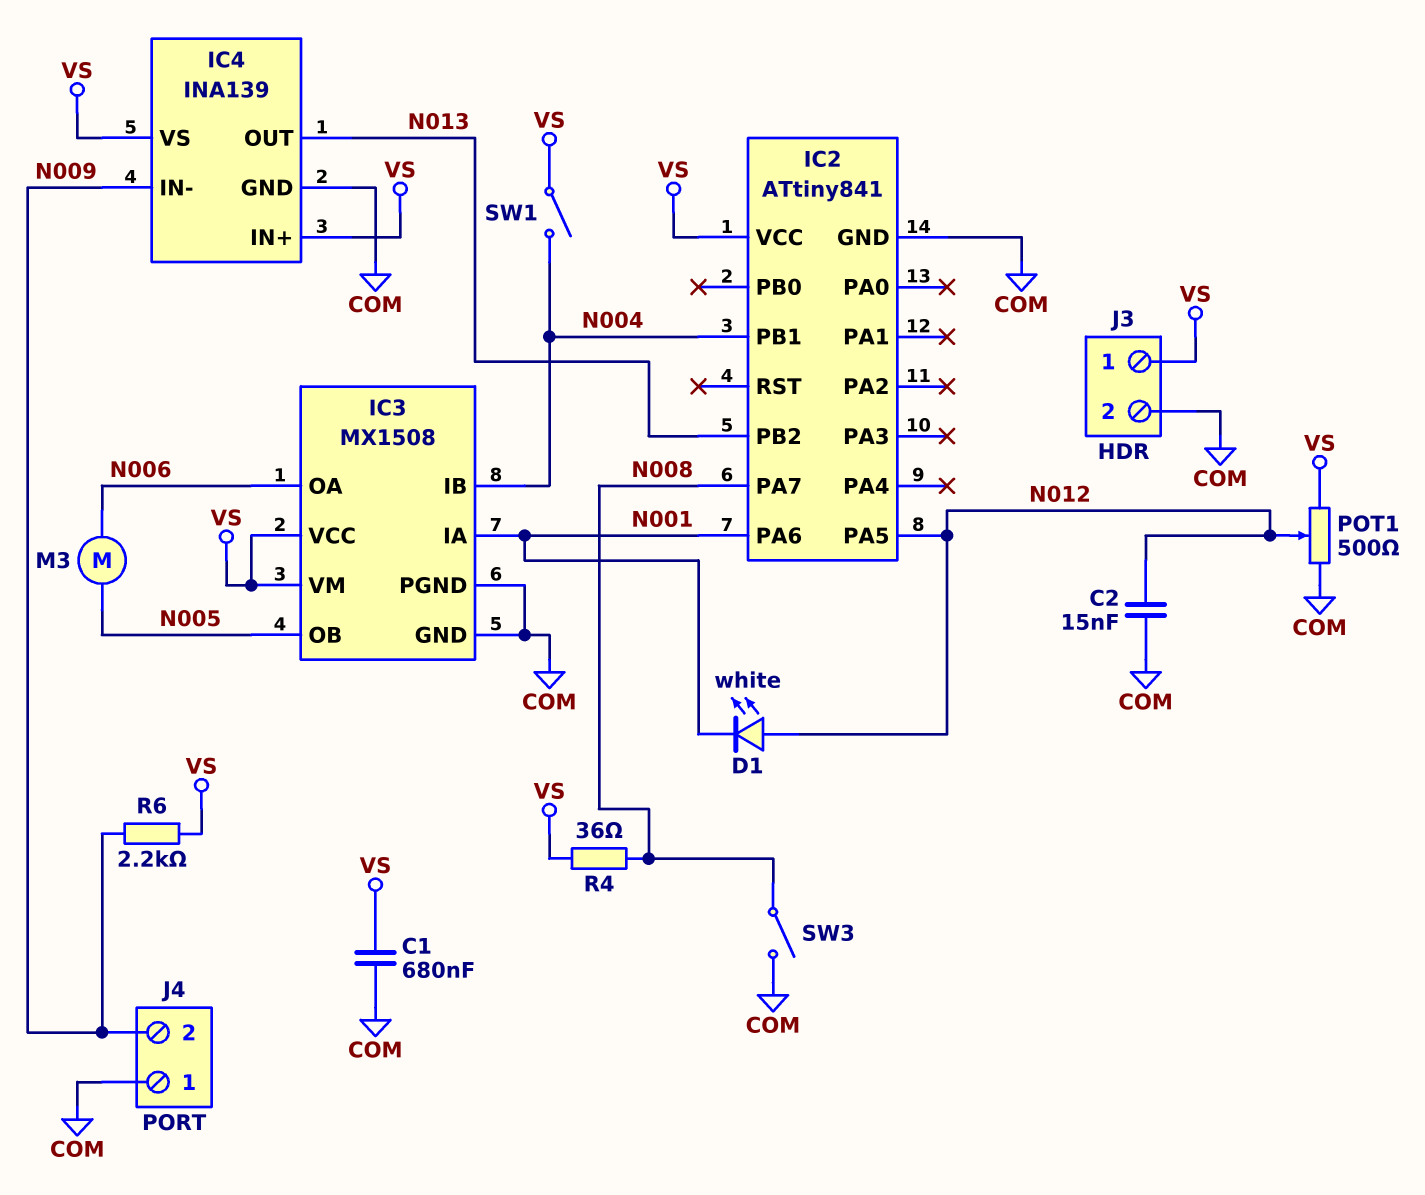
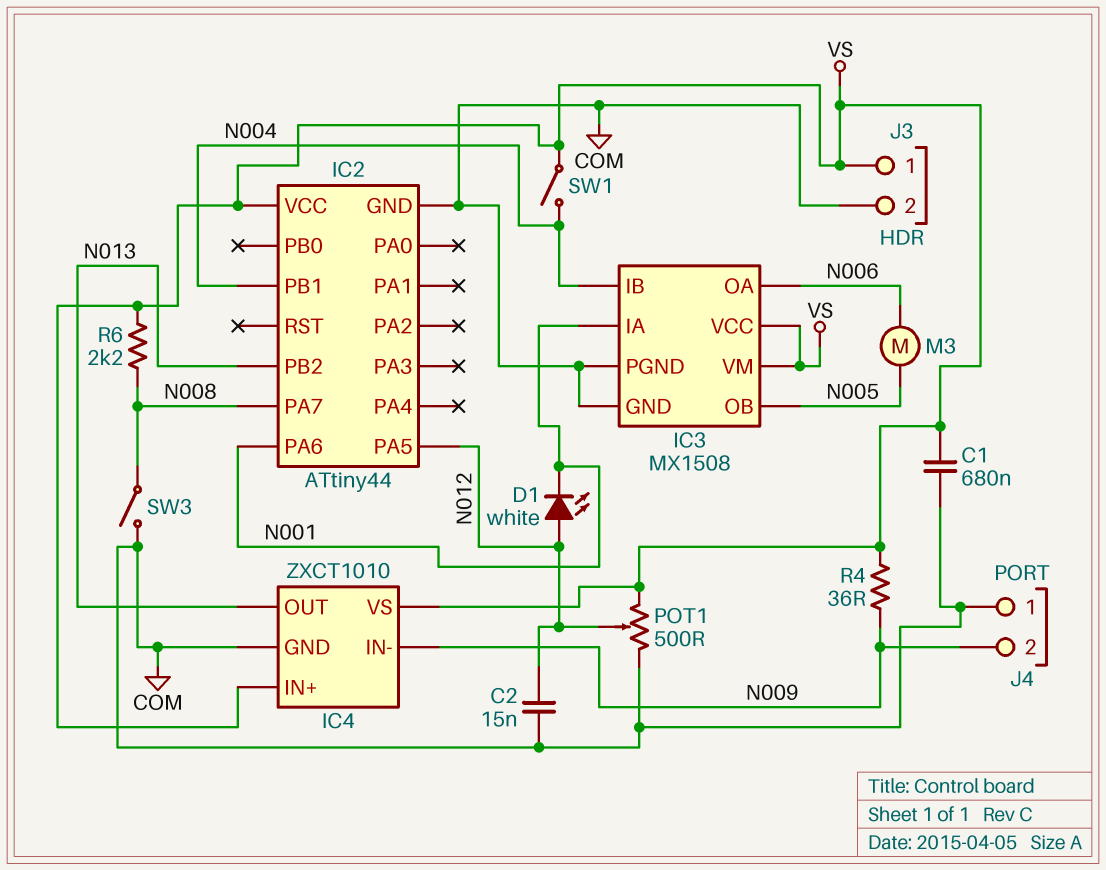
IC2: ATtiny841 -> ATtiny44
IC4: INA139 -> ZXCT1010
R4: 36 (N008, VS) -> 36 (N009, VS)
R6: 2.2k (N009, VS) -> 2.2k (N008, VS)

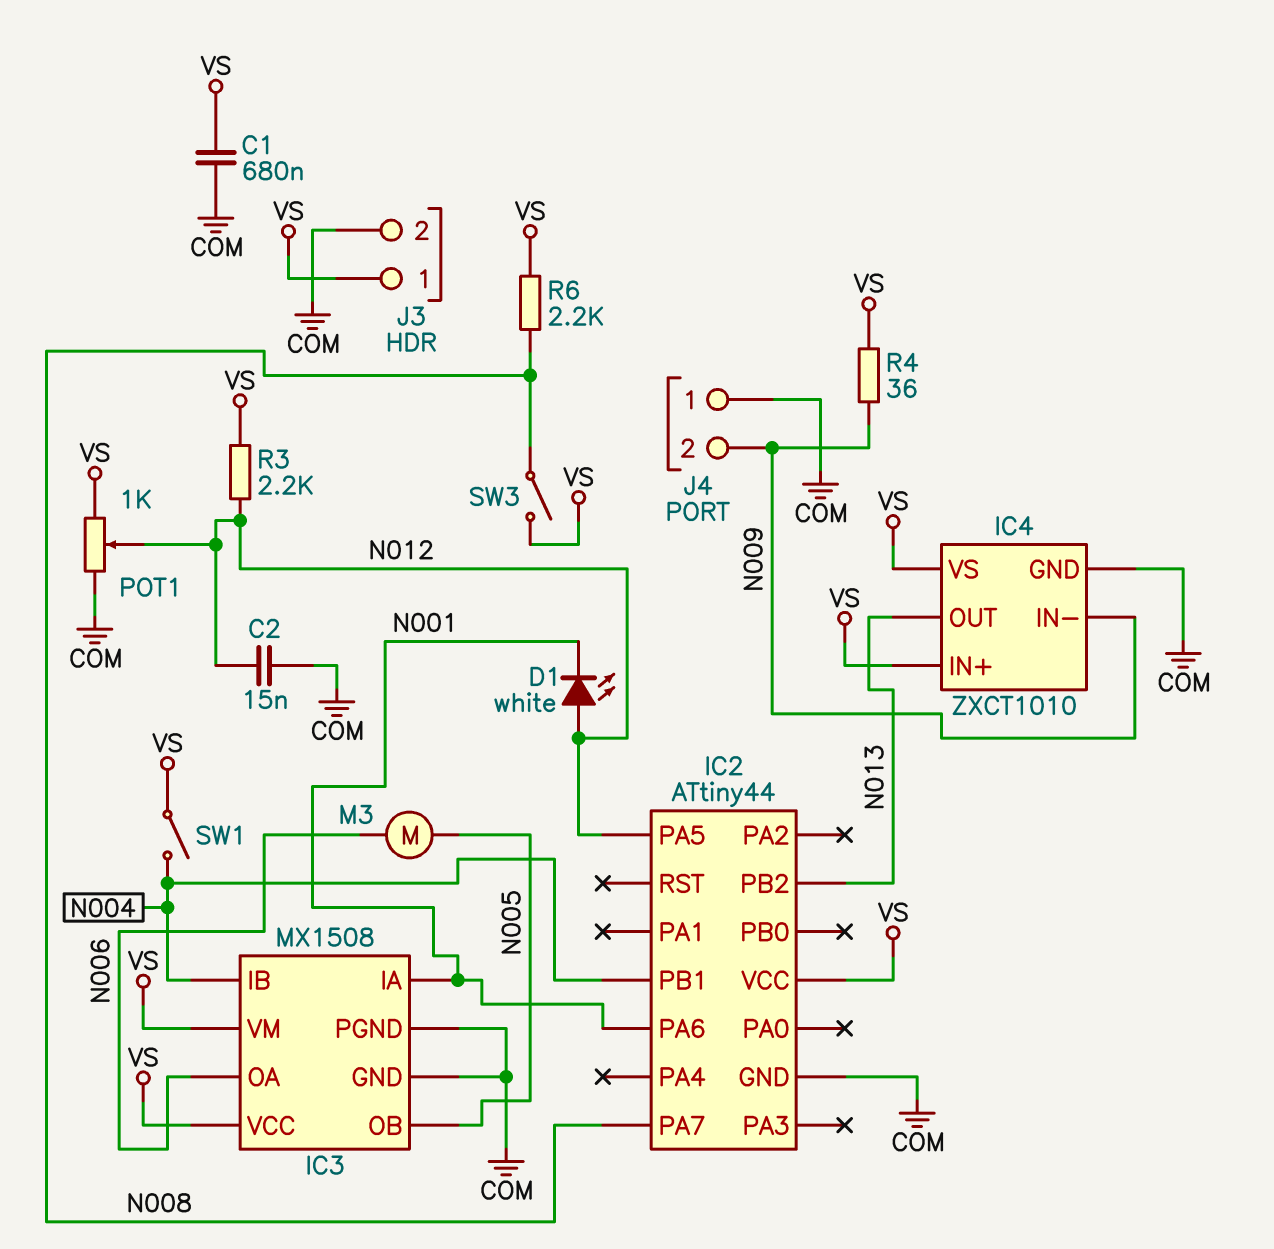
POT1: 500 (COM, VS, wiper N012) -> 1k (COM, VS, wiper N012)
R3: none -> 2.2k (N012, VS)
SW3: switch (COM, N008) -> switch (N008, VS)

